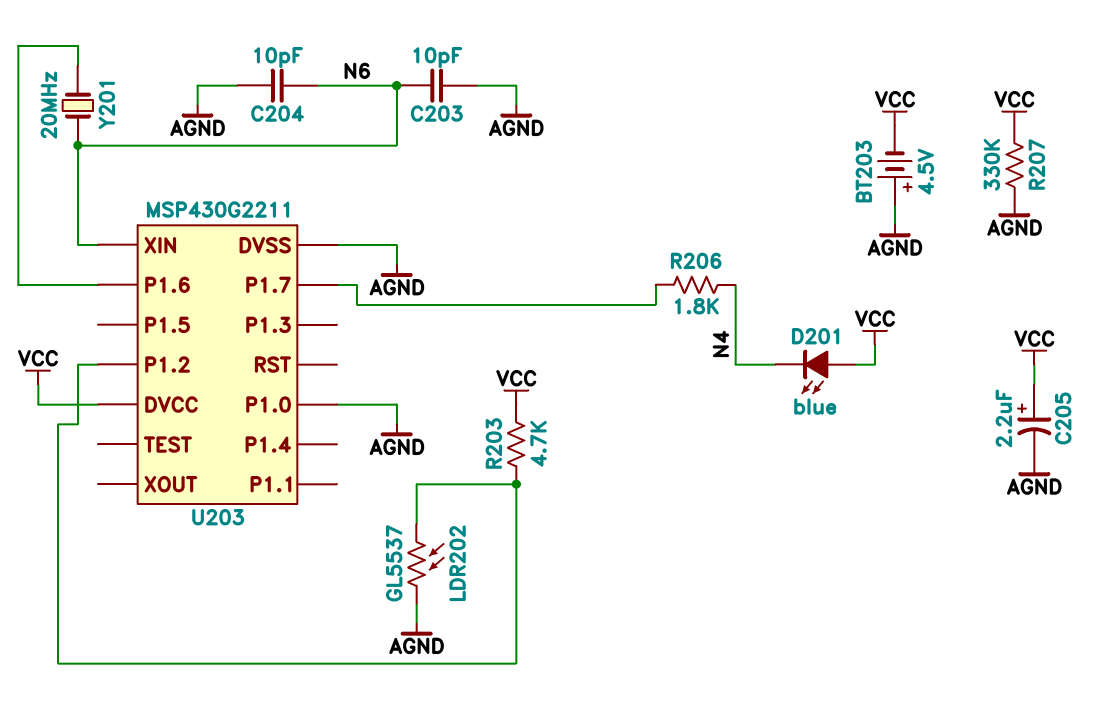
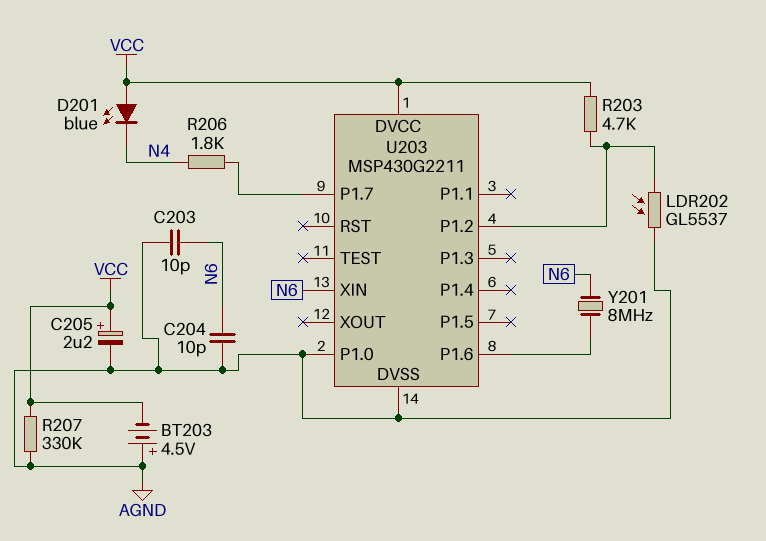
Y201: 20MHz (N6, U203/P1.6) -> 8MHz (N6, U203/P1.6)

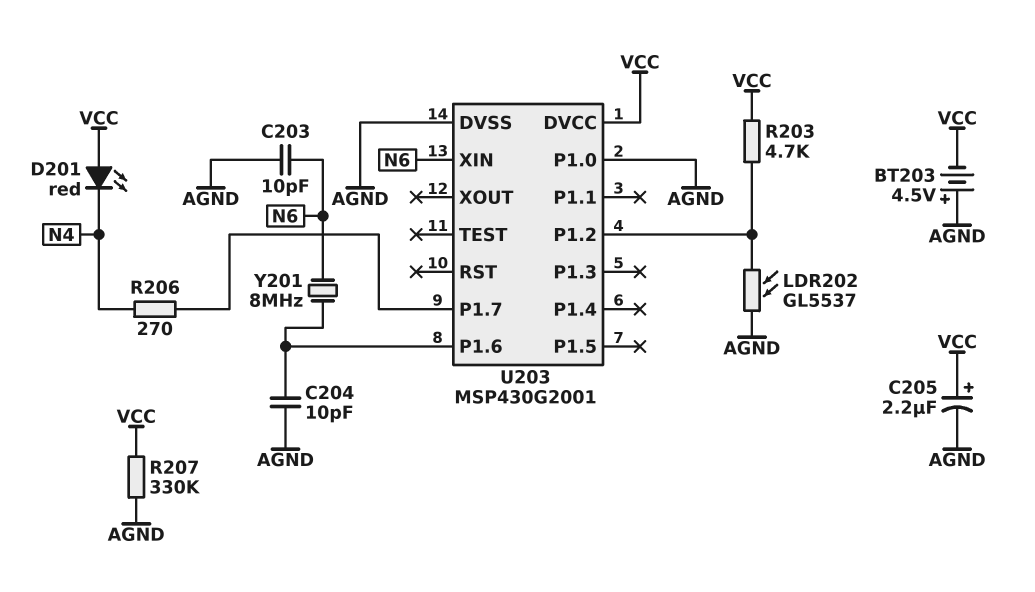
C204: 10pF (AGND, N6) -> 10pF (AGND, U203/P1.6)
D201: LED blue (A VCC, K N4) -> LED red (A VCC, K N4)
R206: 1.8k (N4, U203/P1.7) -> 270 (N4, U203/P1.7)
U203: MSP430G2211 -> MSP430G2001

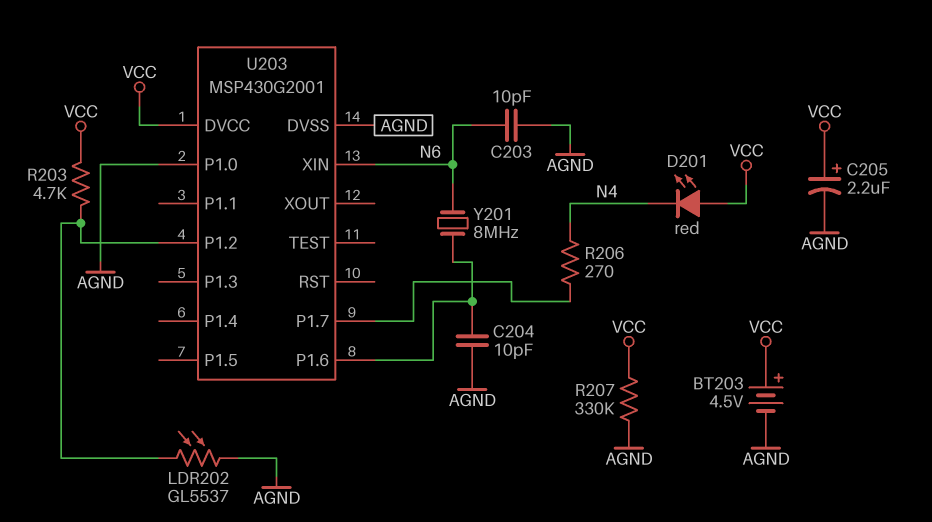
BT203: 4.5V (plus AGND, minus VCC) -> 4.5V (plus VCC, minus AGND)

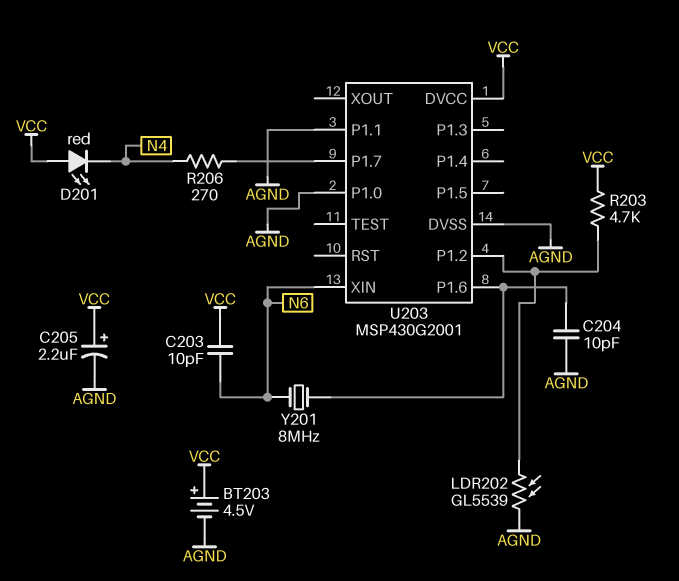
C203: 10pF (AGND, N6) -> 10pF (N6, VCC)
LDR202: GL5537 (AGND, U203/P1.2) -> GL5539 (AGND, U203/P1.2)
R207: 330k (AGND, VCC) -> none
U203 pin P1.1: none -> AGND

